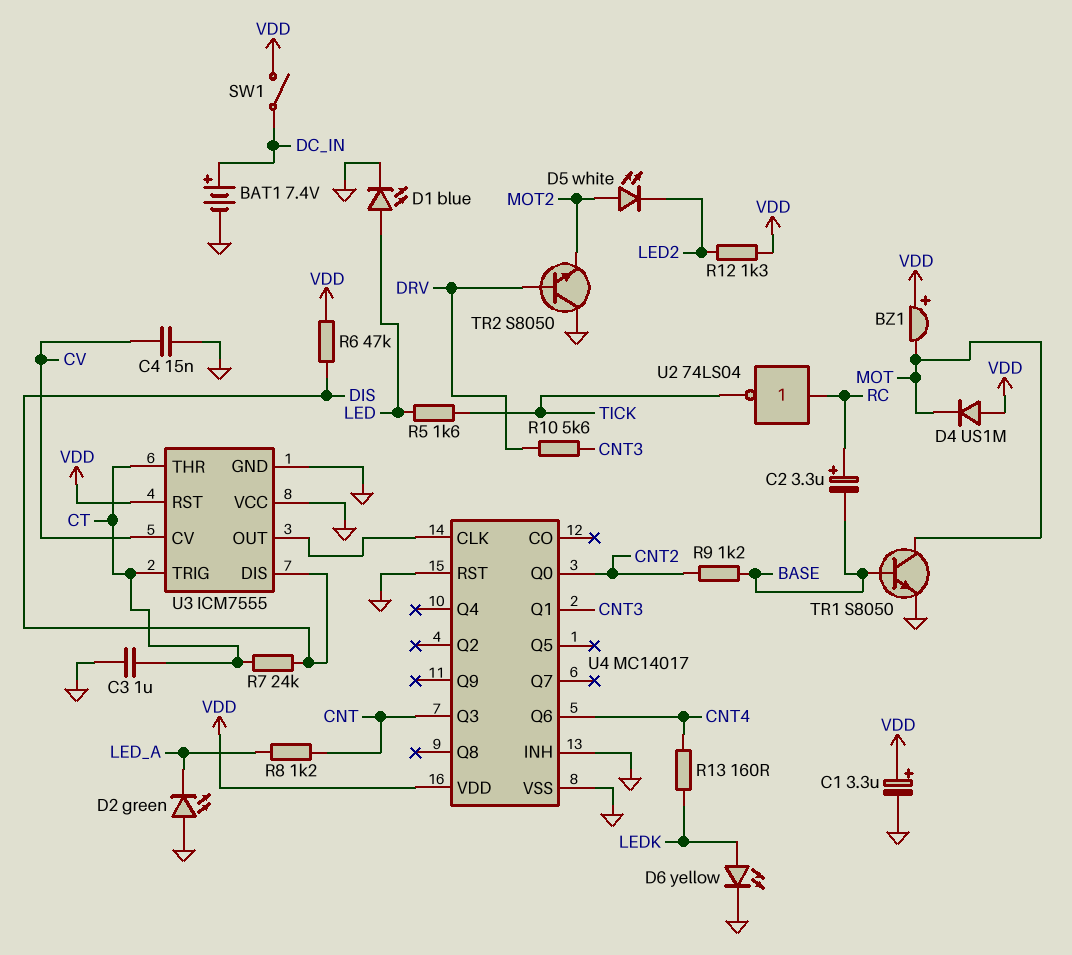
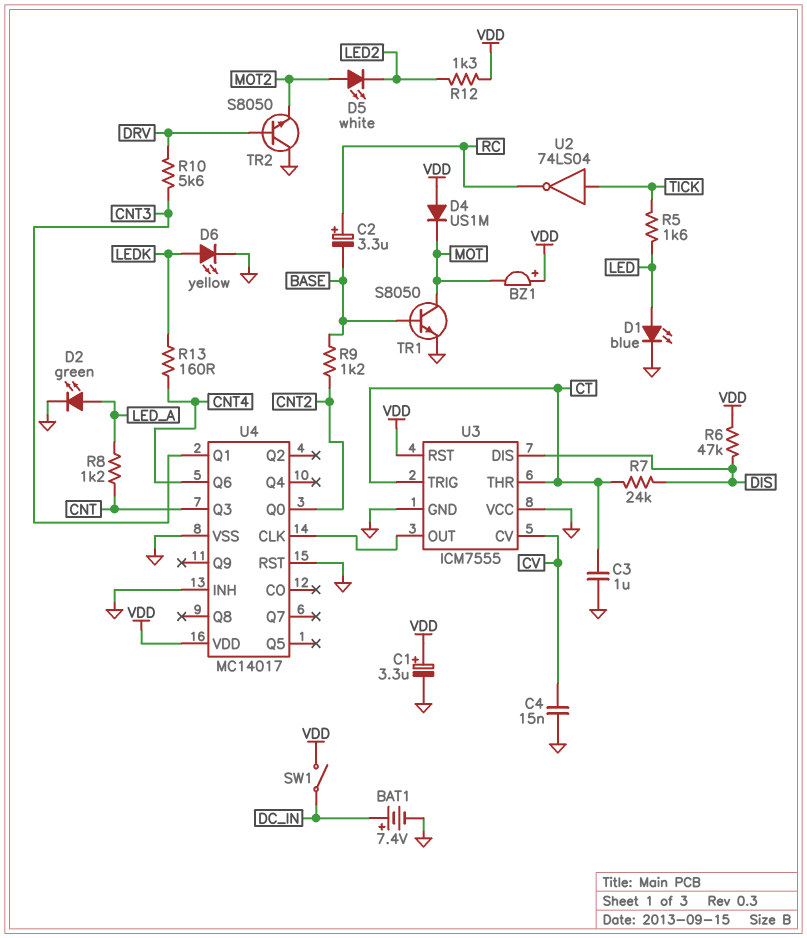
D2: LED green (A GND, K LED_A) -> LED green (A LED_A, K GND)
U2: NOT 74LS04 (in RC, out TICK) -> NOT 74LS04 (in TICK, out RC)

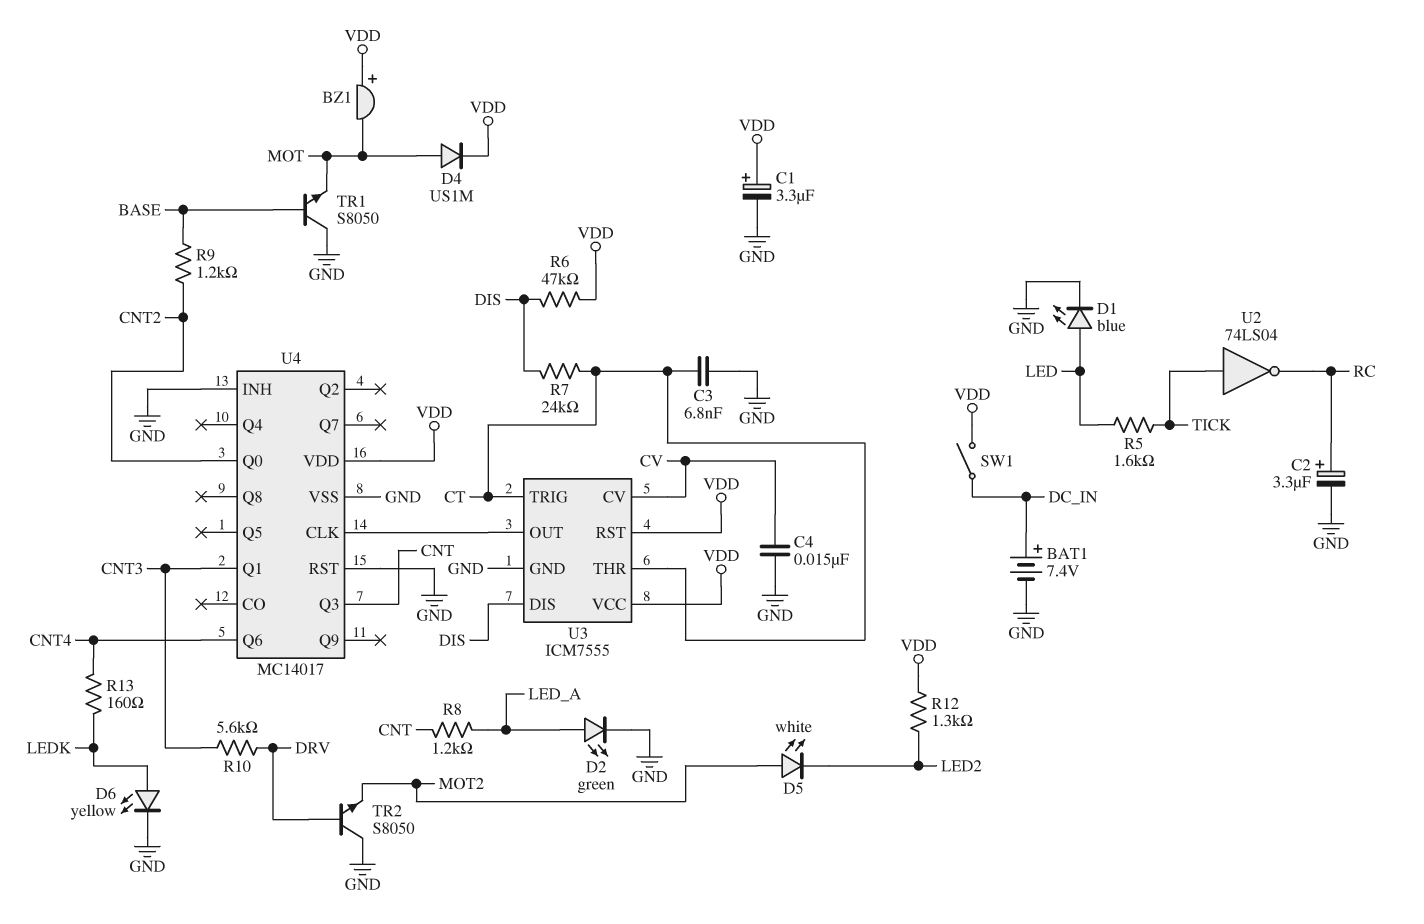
C2: 3.3uF (plus RC, minus BASE) -> 3.3uF (plus RC, minus GND)
C3: 1uF (CT, GND) -> 6.8nF (CT, GND)
D4: diode US1M (A VDD, K MOT) -> diode US1M (A MOT, K VDD)
TR1: NPN S8050 (B BASE, C MOT, E GND) -> NPN S8050 (B BASE, C GND, E MOT)
U3 pin VCC: GND -> VDD

